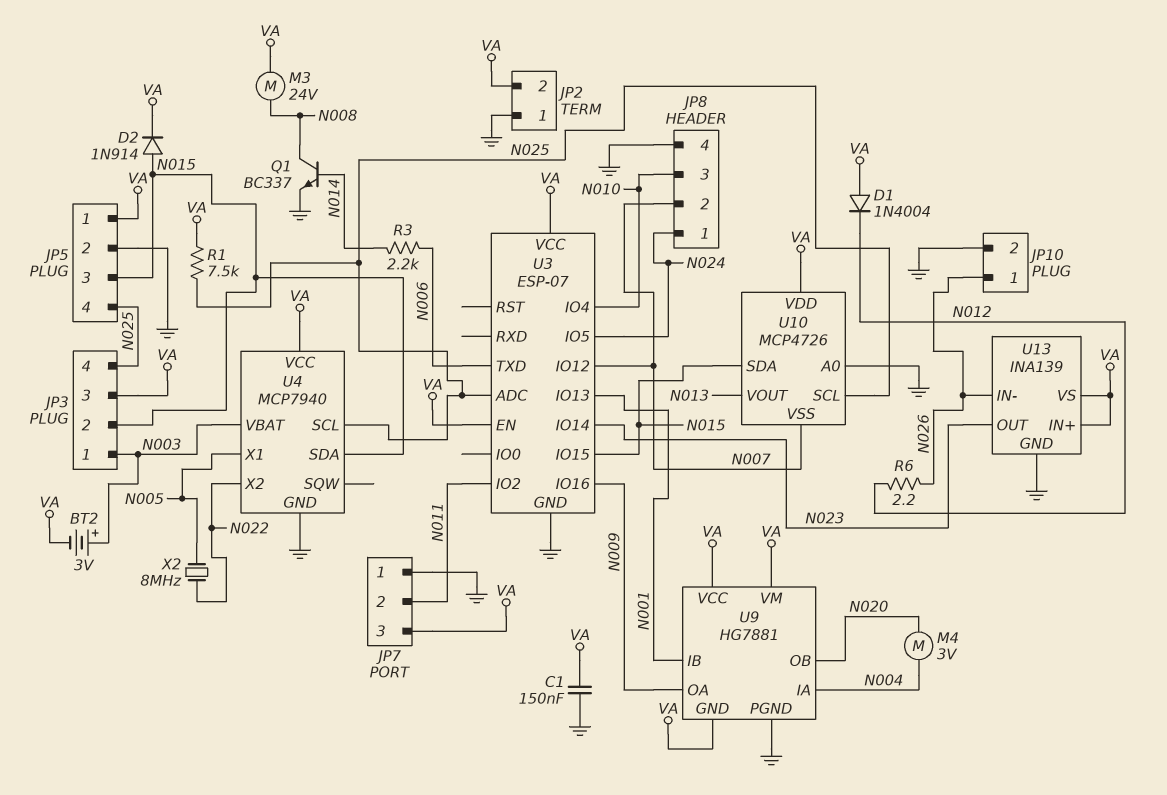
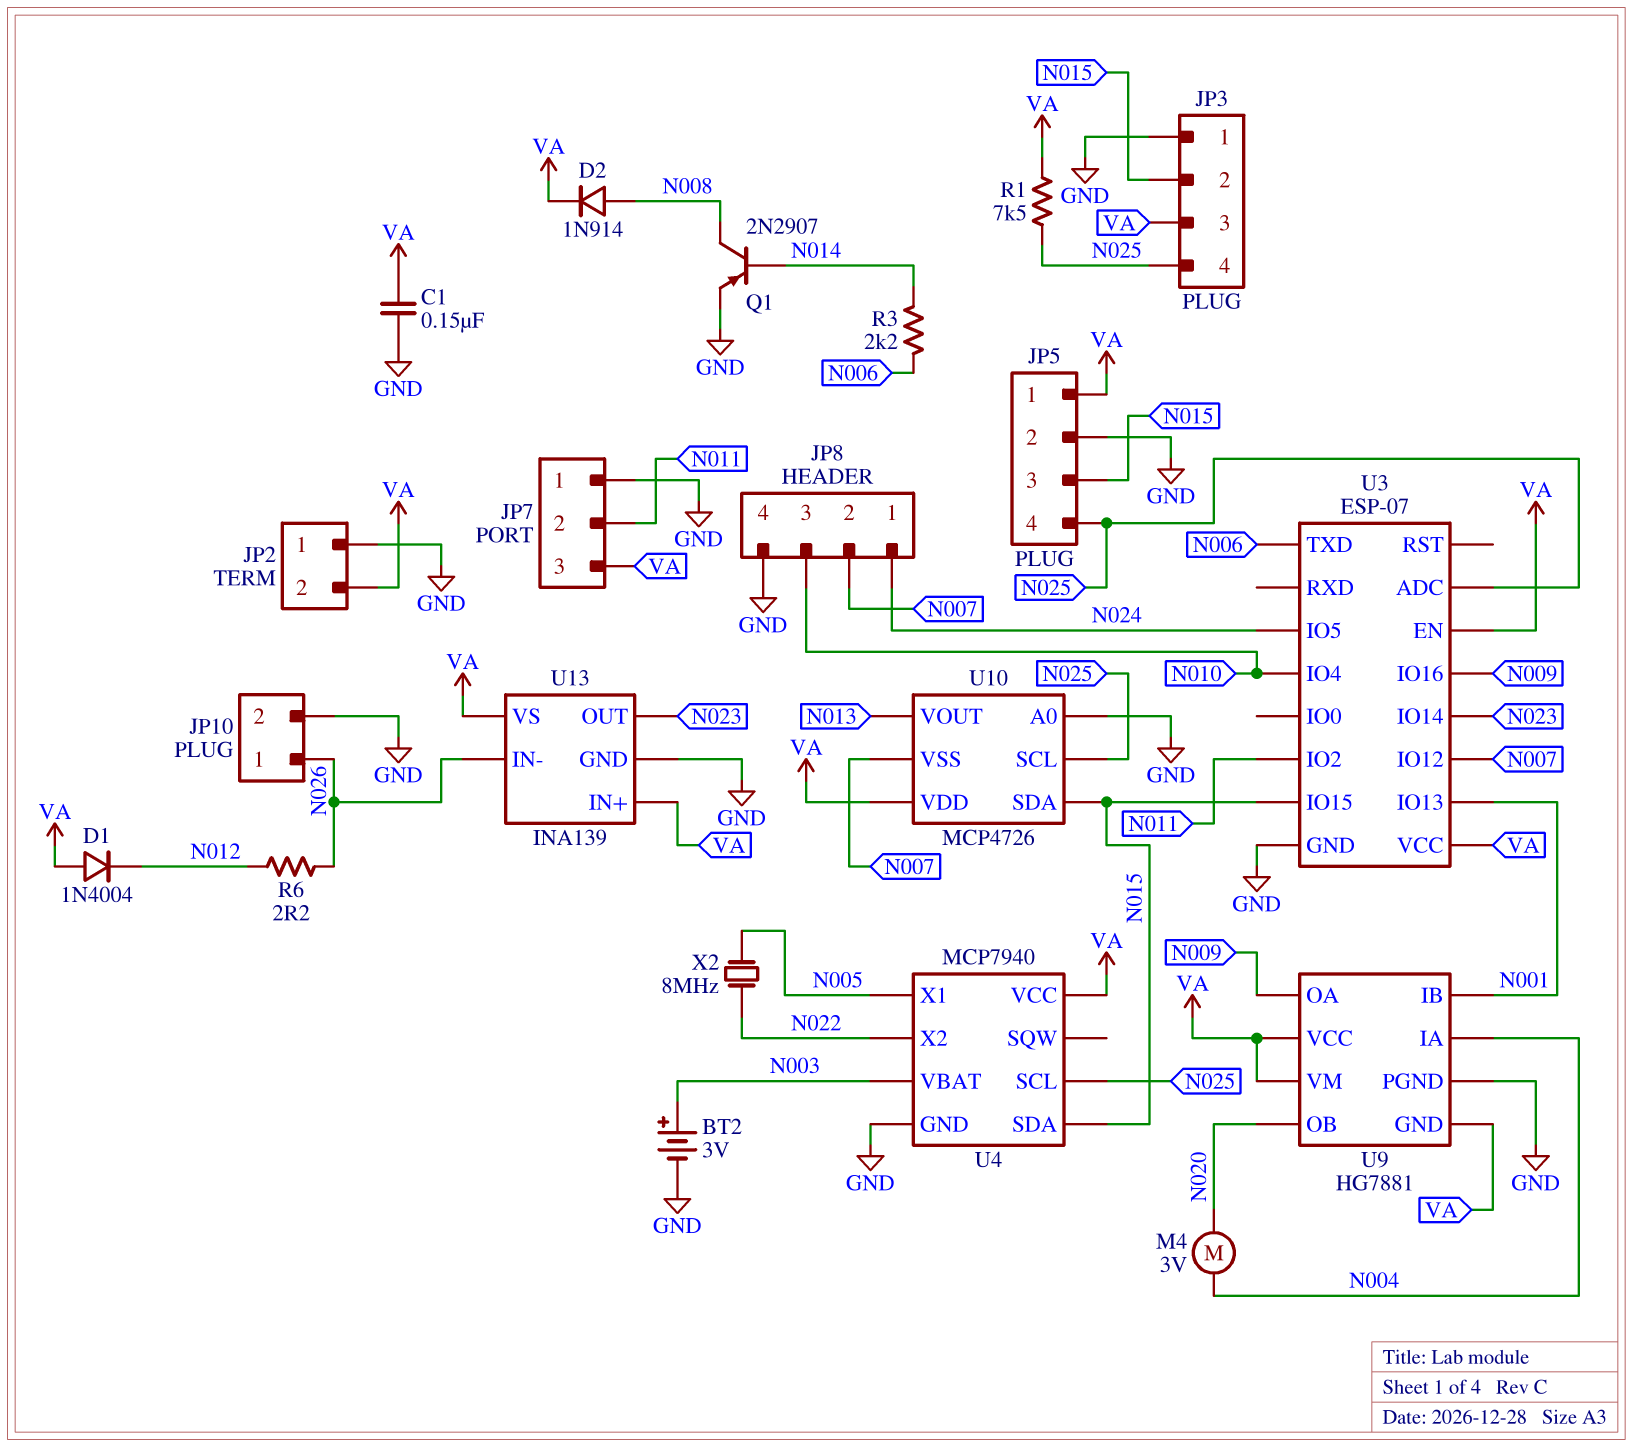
BT2: 3V (plus N003, minus VA) -> 3V (plus N003, minus GND)
D2: diode 1N914 (A N015, K VA) -> diode 1N914 (A N008, K VA)
JP3 pin 1: N003 -> GND
M3: motor 24V (N008, VA) -> none
Q1: NPN BC337 (B N014, C N008, E GND) -> PNP 2N2907 (B N014, C N008, E GND)

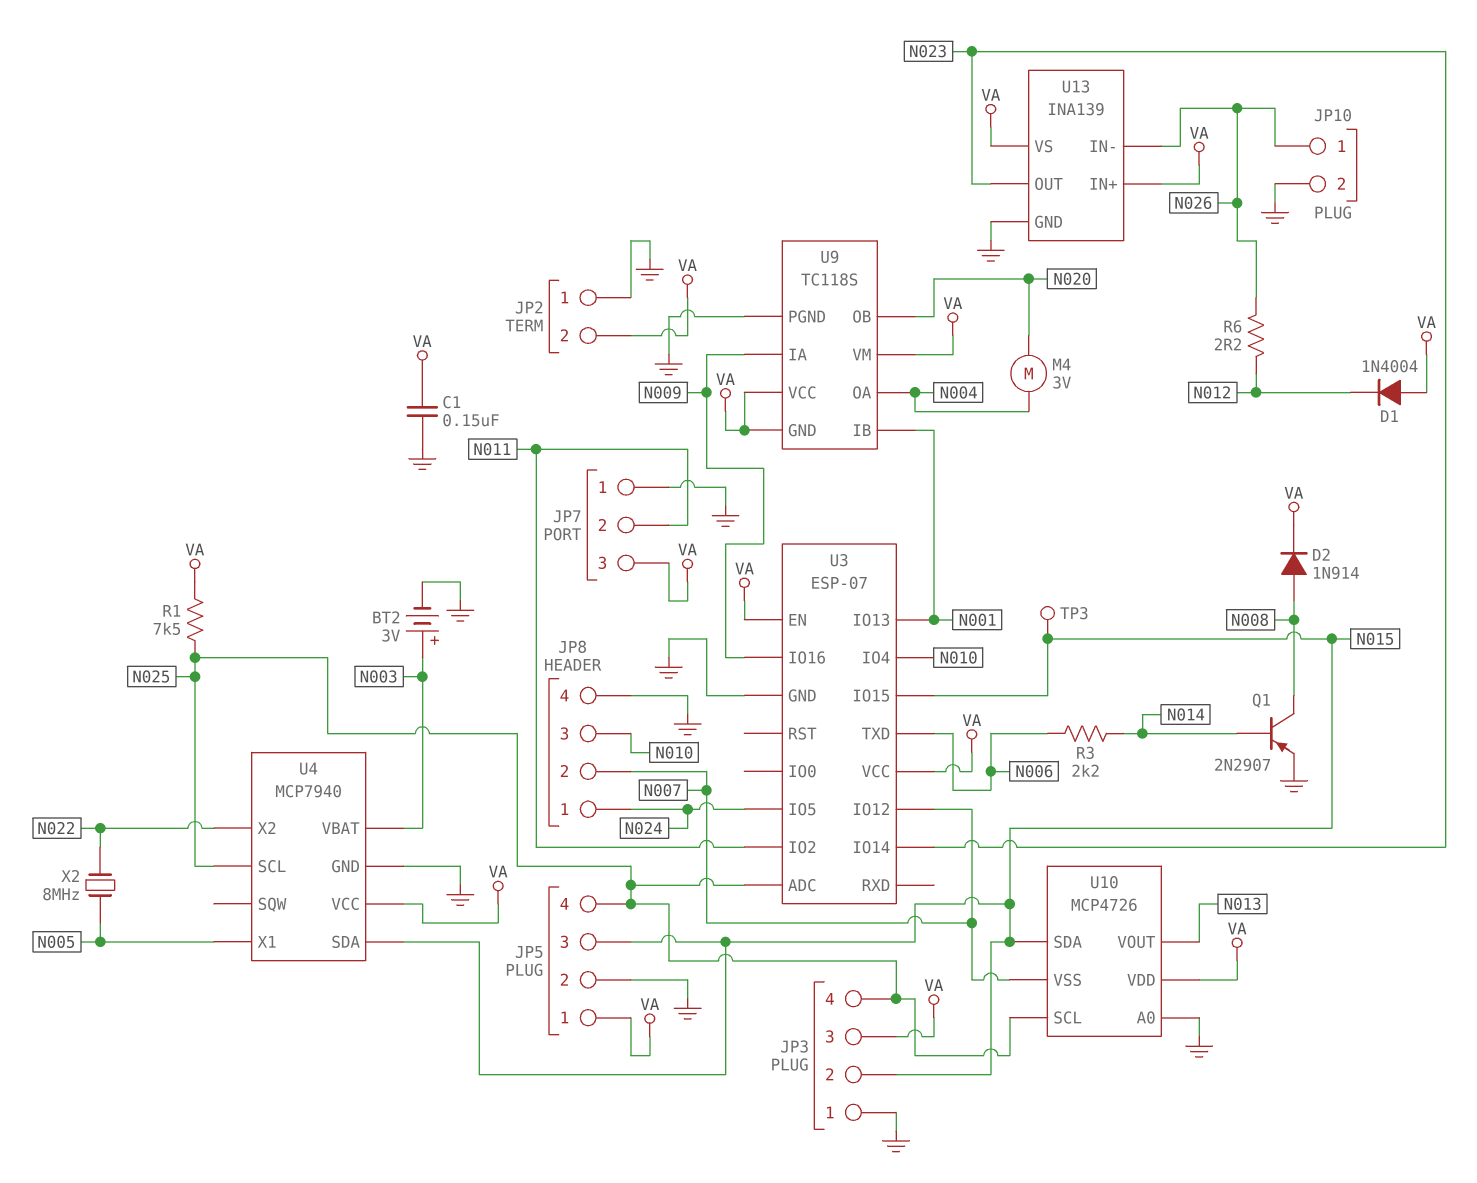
TP3: none -> test point (N015)
U9: HG7881 -> TC118S
U9 pin IA: N004 -> N009
U9 pin OA: N009 -> N004

